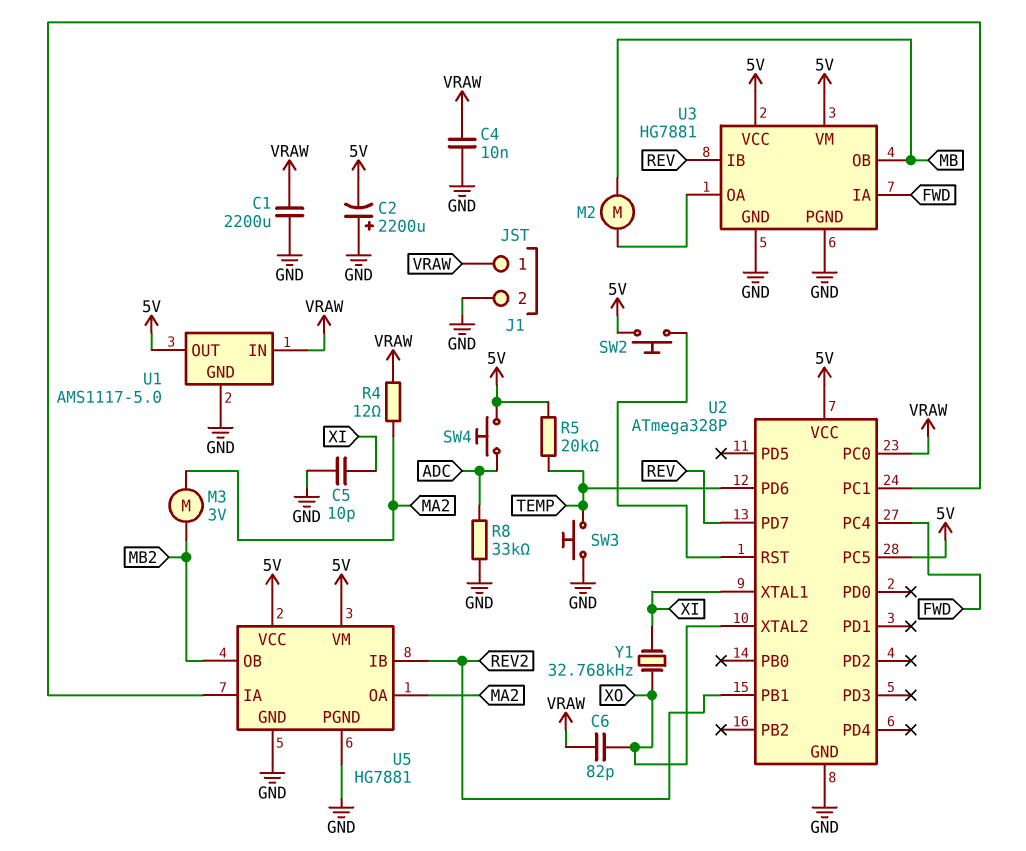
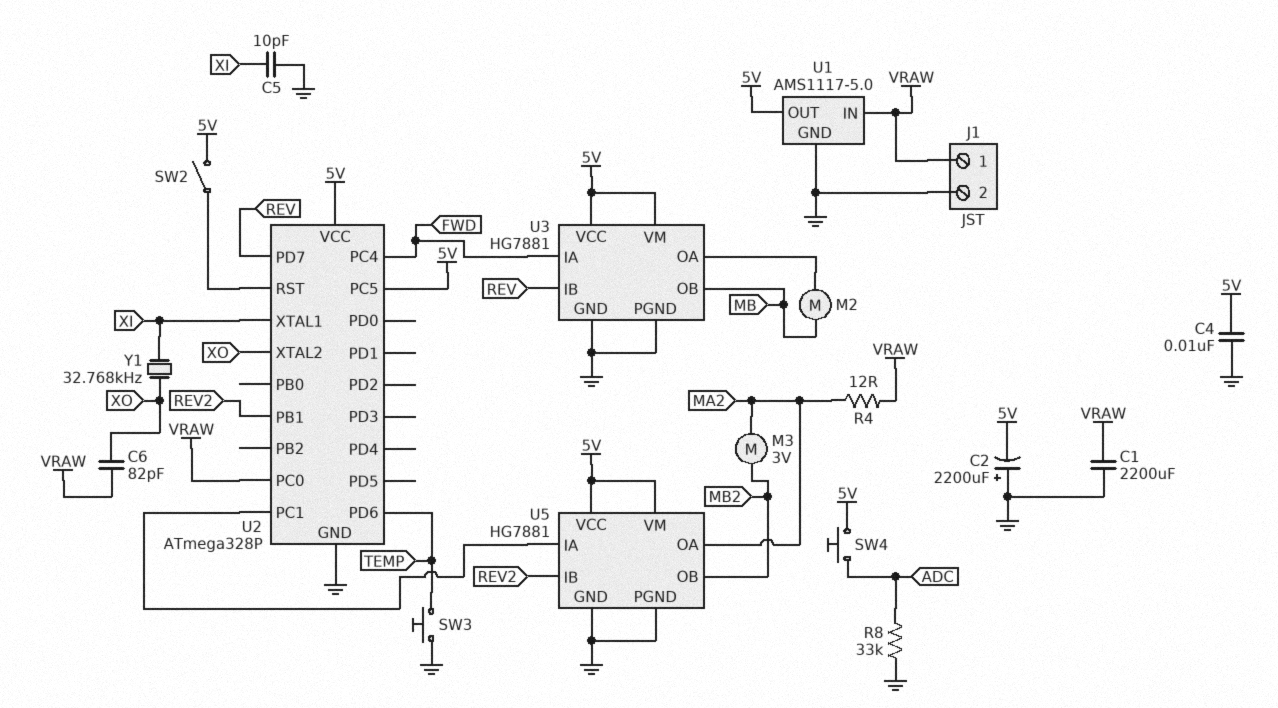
C4: 10nF (GND, VRAW) -> 10nF (5V, GND)
R5: 20k (5V, TEMP) -> none
SW2: button (5V, U2/RST) -> switch (5V, U2/RST)

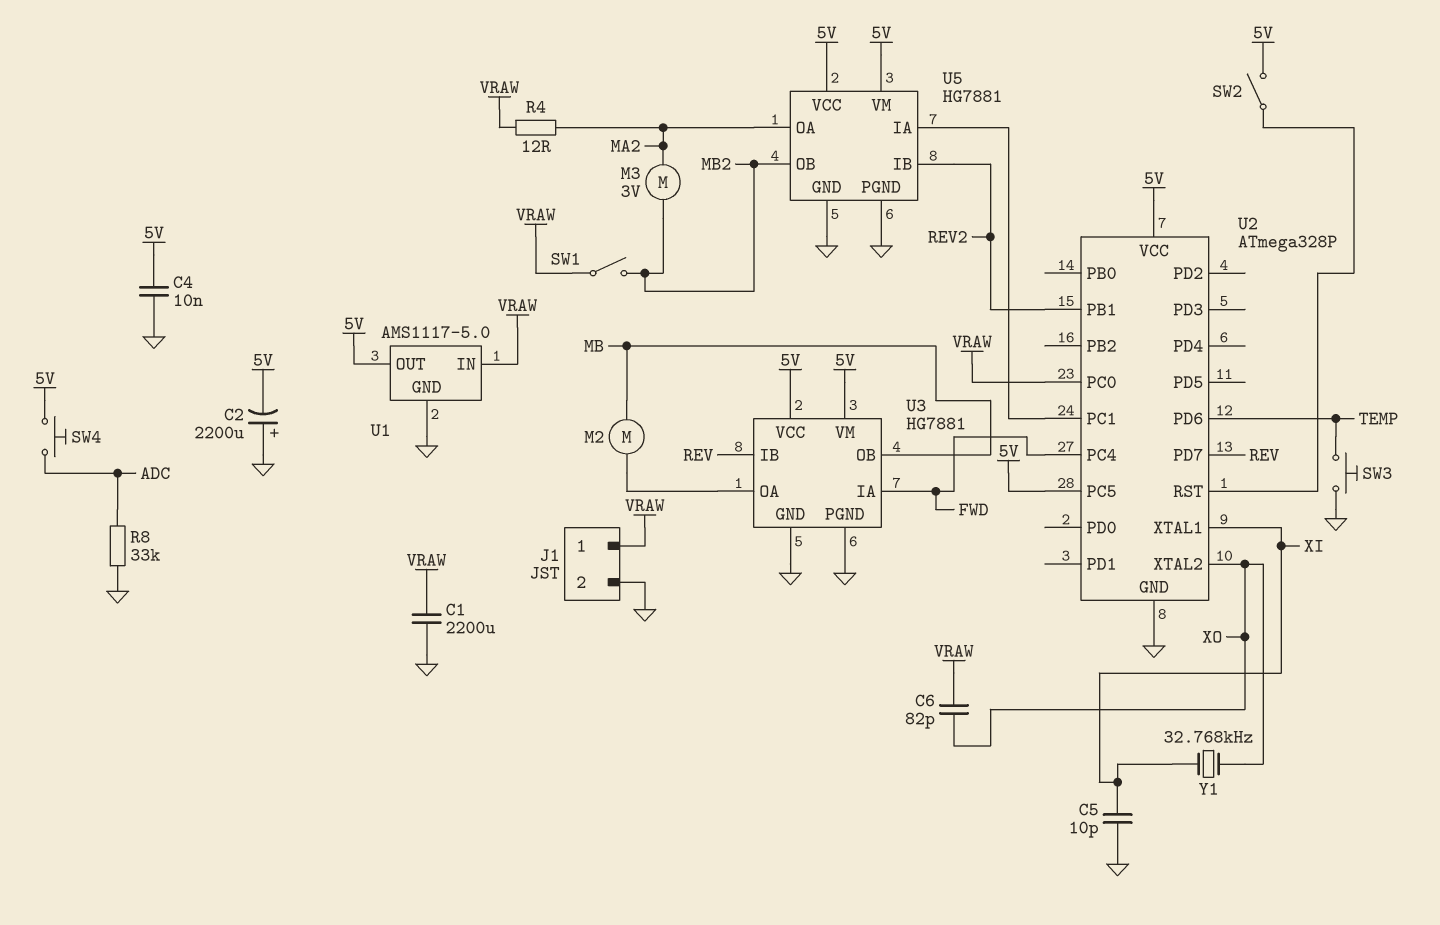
SW1: none -> switch (MB2, VRAW)

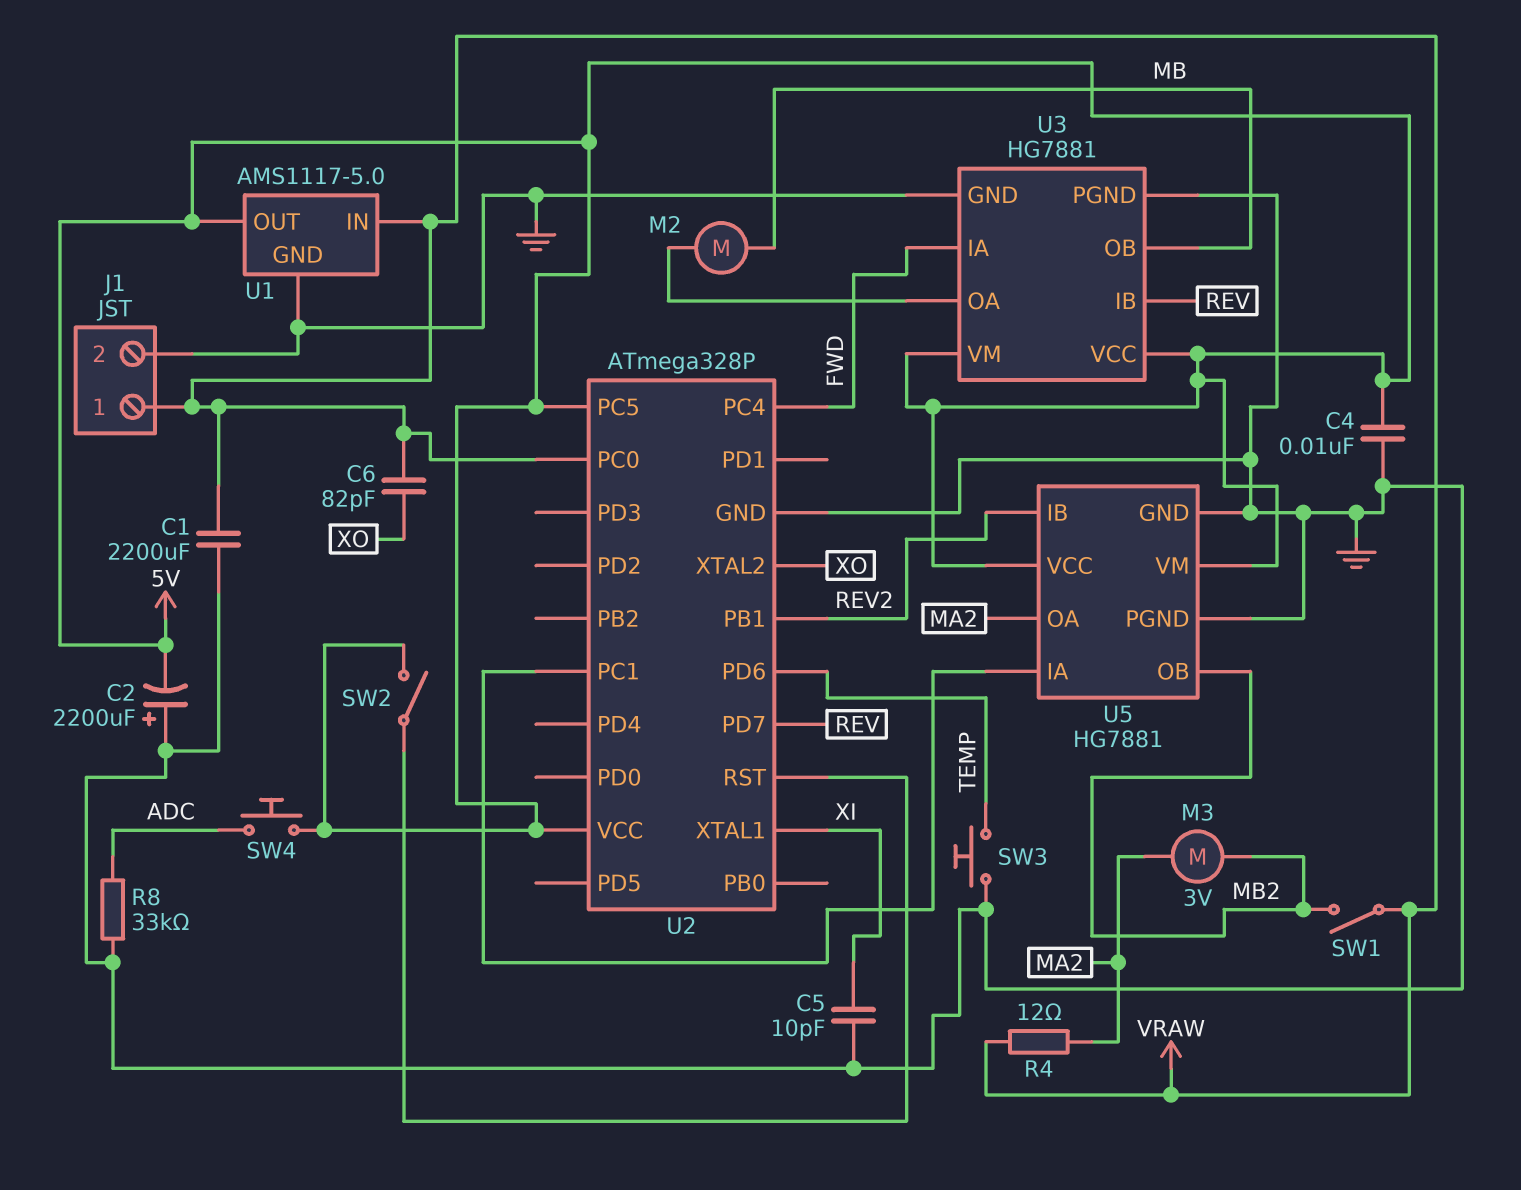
Y1: 32.768kHz (XI, XO) -> none

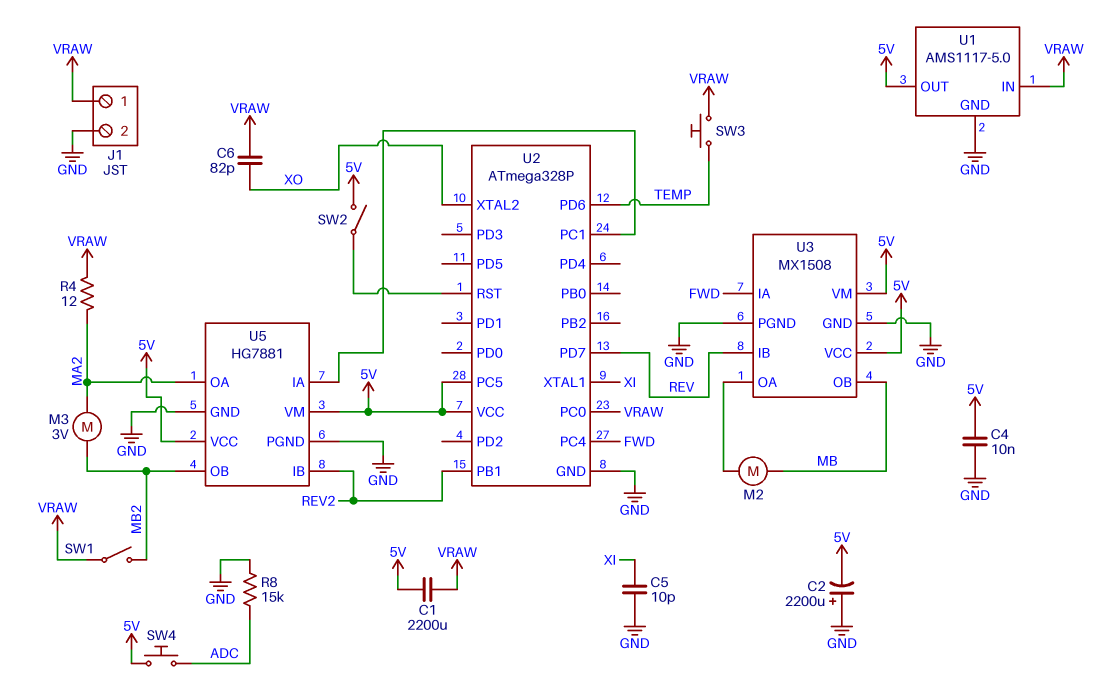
C1: 2200uF (GND, VRAW) -> 2200uF (5V, VRAW)
R8: 33k (ADC, GND) -> 15k (ADC, GND)
SW3: button (GND, TEMP) -> button (TEMP, VRAW)
U3: HG7881 -> MX1508

